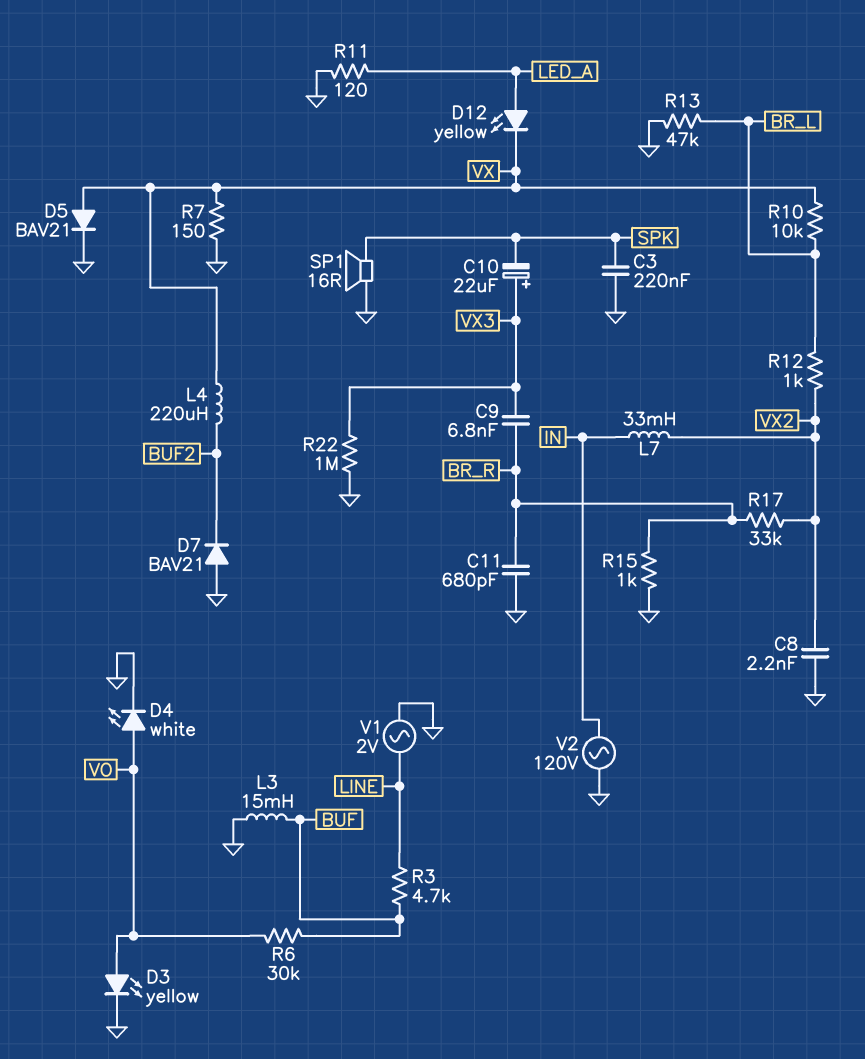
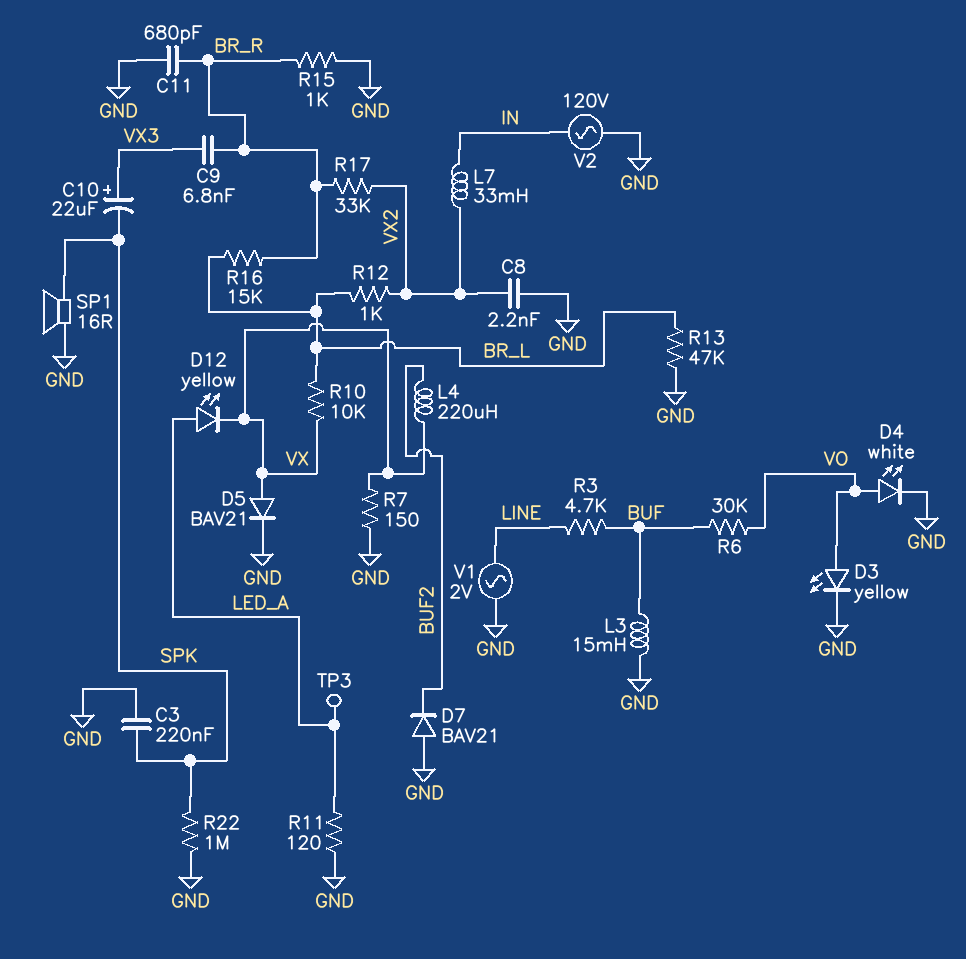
R16: none -> 15k (BR_L, BR_R)
R22: 1M (GND, VX3) -> 1M (GND, SPK)
TP3: none -> test point (LED_A)

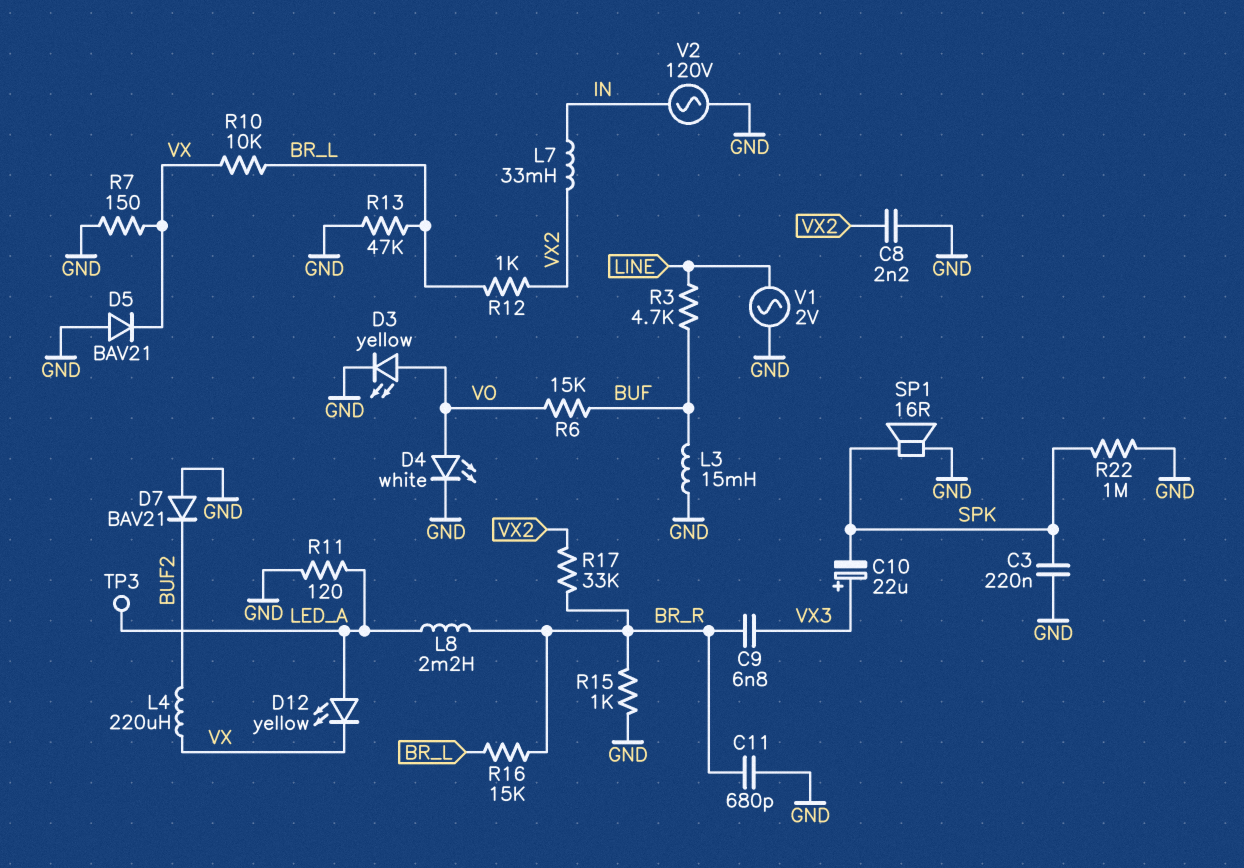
D5: diode BAV21 (A VX, K GND) -> diode BAV21 (A GND, K VX)
L8: none -> 2.2mH (BR_R, LED_A)
R6: 30k (BUF, VO) -> 15k (BUF, VO)

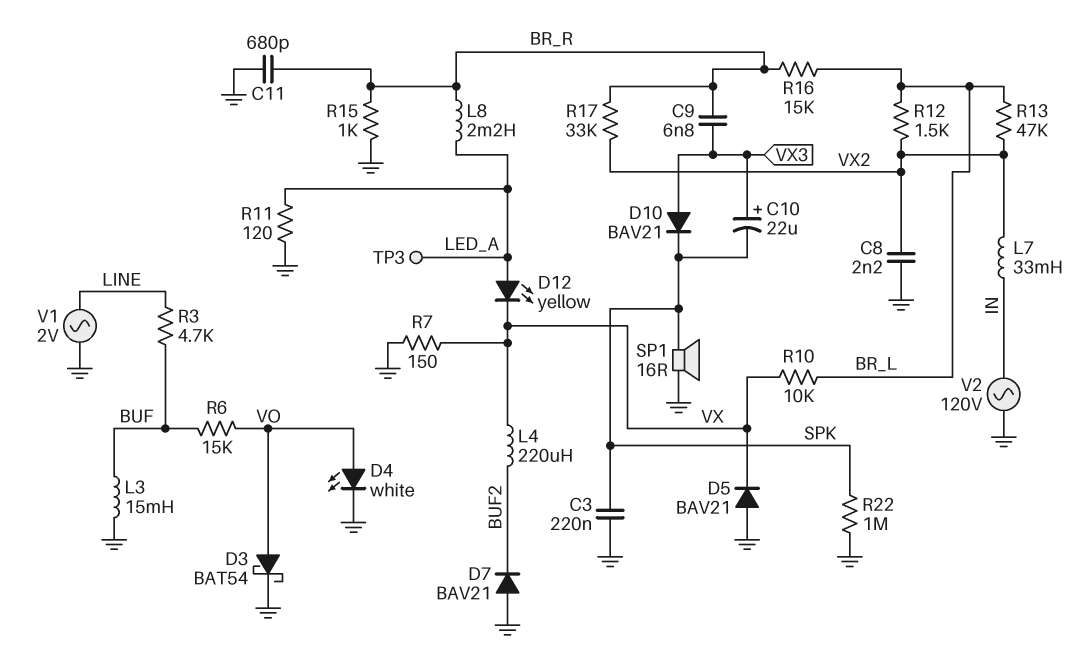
D3: LED yellow (A VO, K GND) -> schottky BAT54 (A VO, K GND)
D10: none -> diode BAV21 (A VX3, K SPK)
R12: 1k (BR_L, VX2) -> 1.5k (BR_L, VX2)
R13: 47k (BR_L, GND) -> 47k (BR_L, VX2)

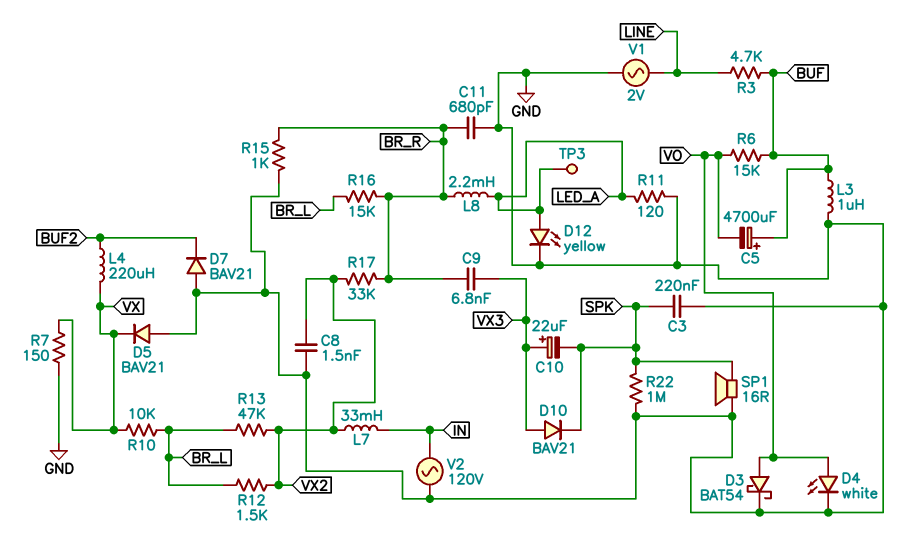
C5: none -> 4700uF (plus BUF, minus VO)
C8: 2.2nF (GND, VX2) -> 1.5nF (GND, VX2)
D12: LED yellow (A LED_A, K VX) -> LED yellow (A LED_A, K GND)
L3: 15mH (BUF, GND) -> 1uH (BUF, GND)

